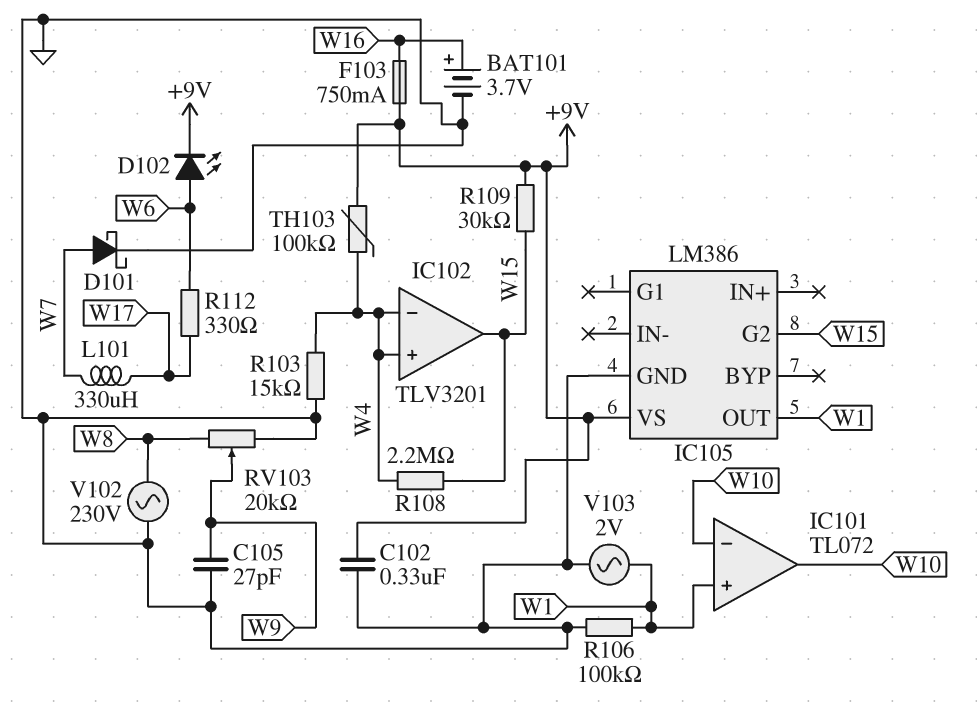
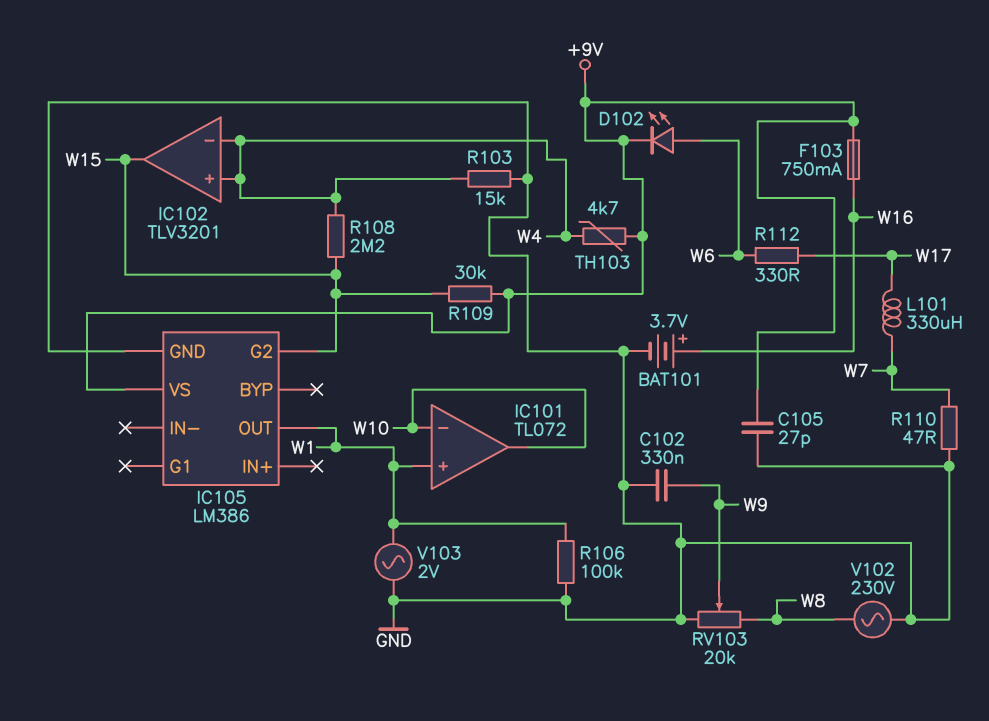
C102: 330nF (+9V, GND) -> 330nF (GND, W9)
C105: 27pF (GND, W9) -> 27pF (+9V, GND)
D101: schottky (A W7, K GND) -> none
R110: none -> 47 (GND, W7)
TH103: 100k (+9V, W4) -> 4.7k (+9V, W4)

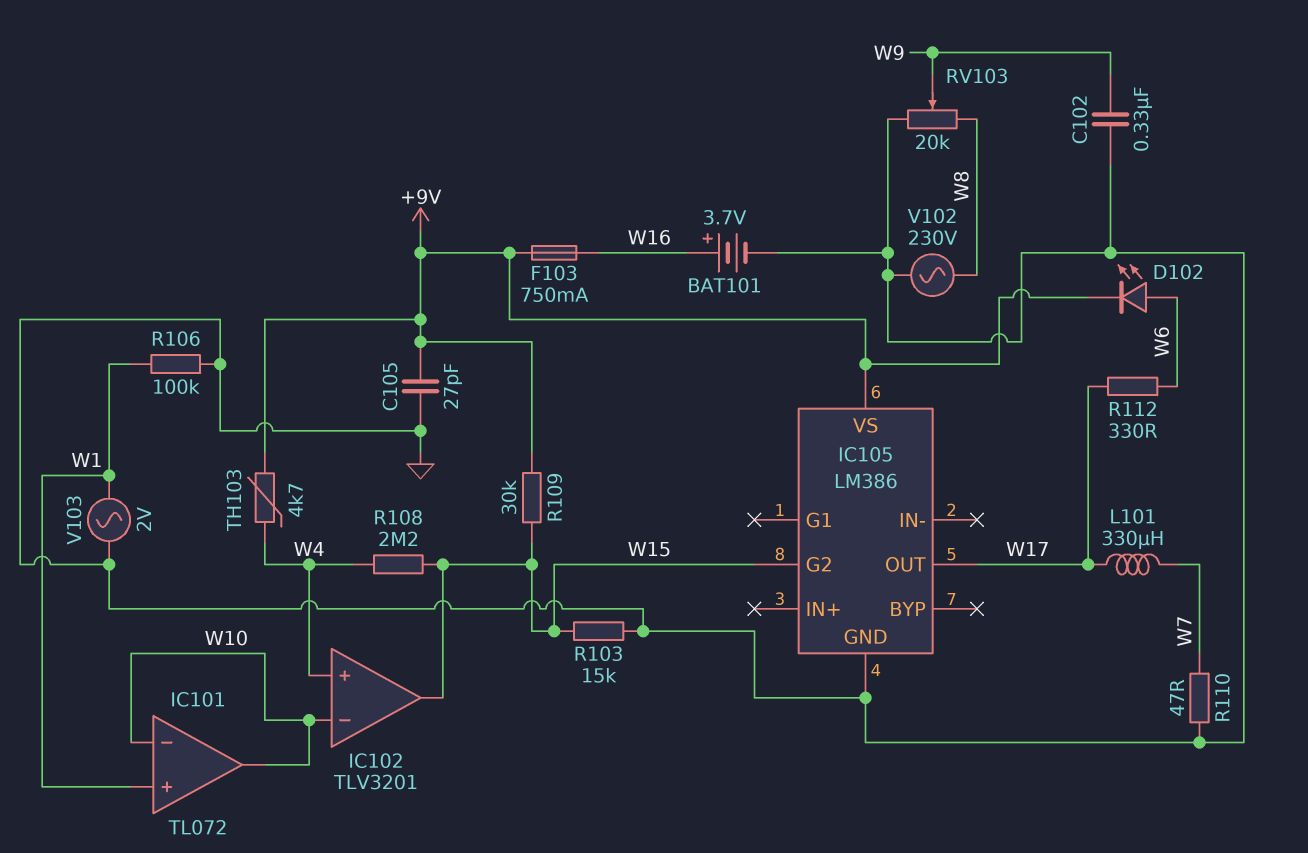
IC102 pin in-: W4 -> W10
IC105 pin OUT: W1 -> W17
R103: 15k (GND, W4) -> 15k (GND, W15)

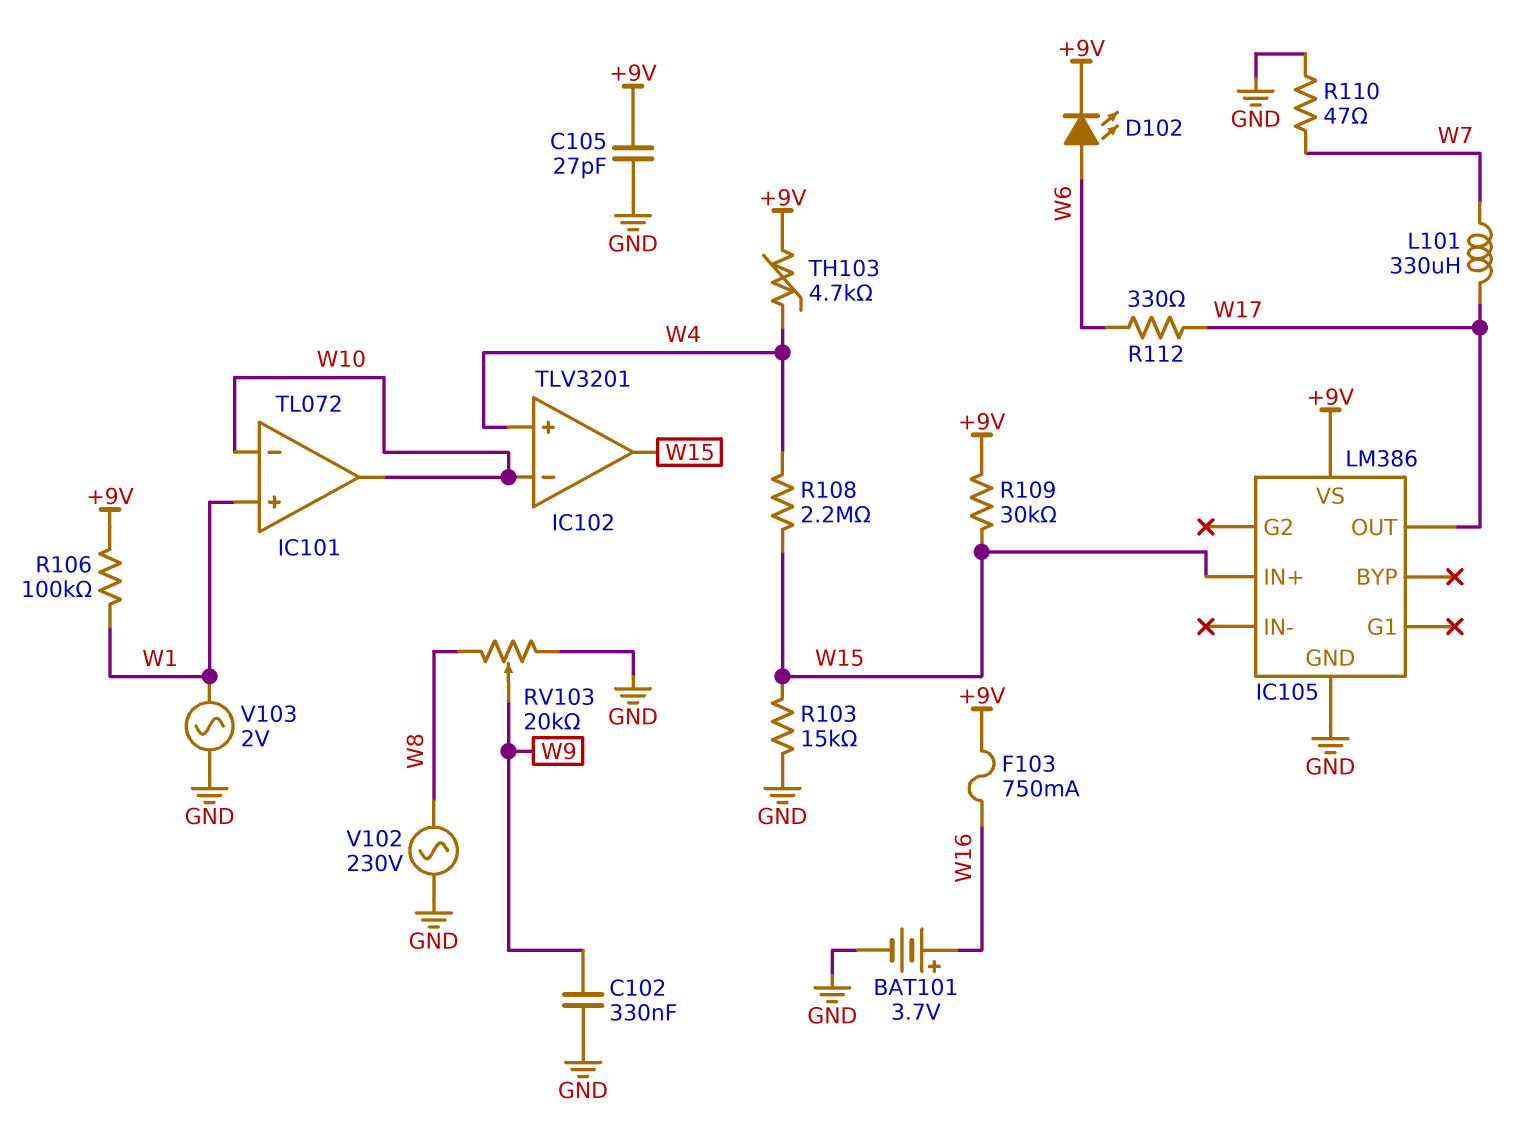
IC105 pin G2: W15 -> none
IC105 pin IN+: none -> W15
R106: 100k (GND, W1) -> 100k (+9V, W1)

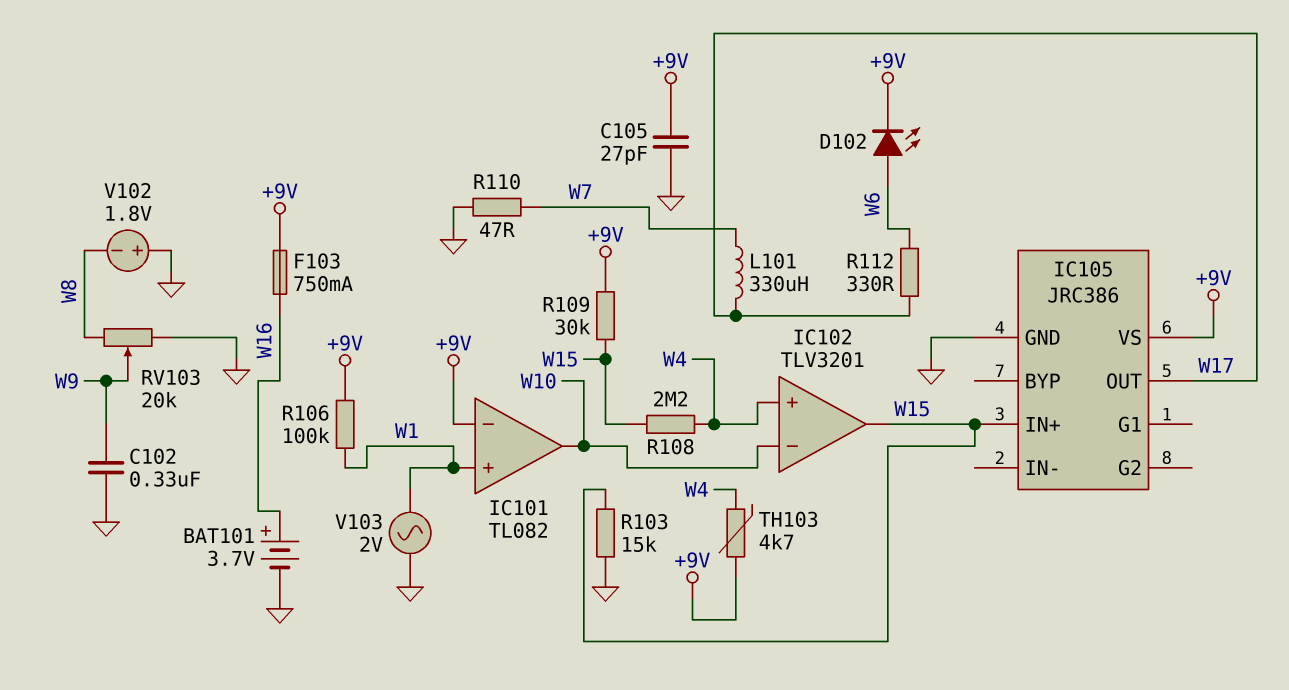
IC101: TL072 -> TL082
IC101 pin in-: W10 -> +9V
IC105: LM386 -> JRC386
V102: AC 230V (GND, W8) -> 1.8V (plus GND, minus W8)

